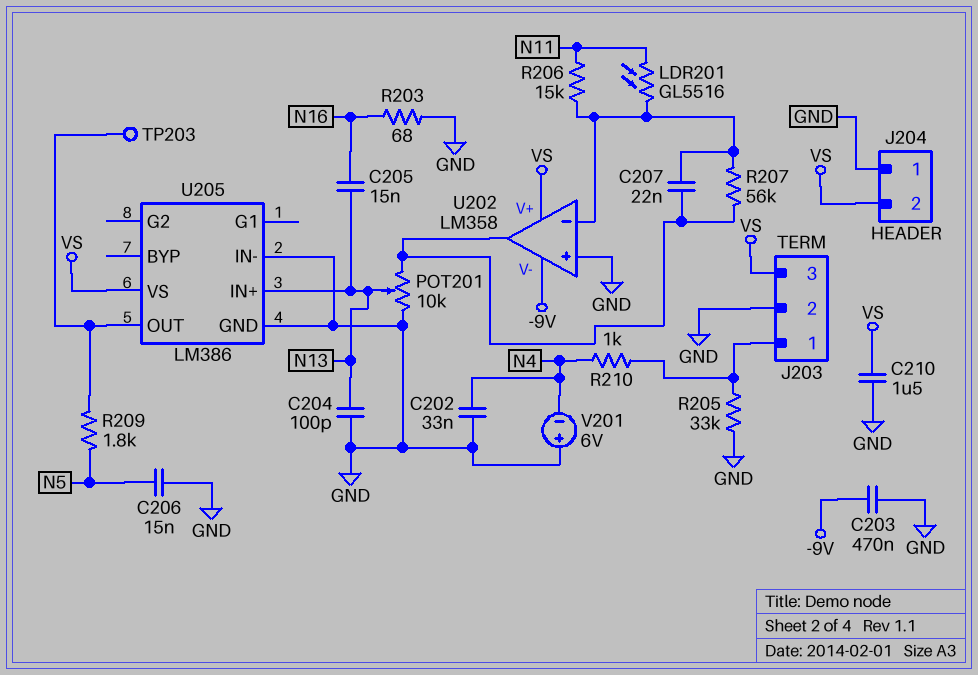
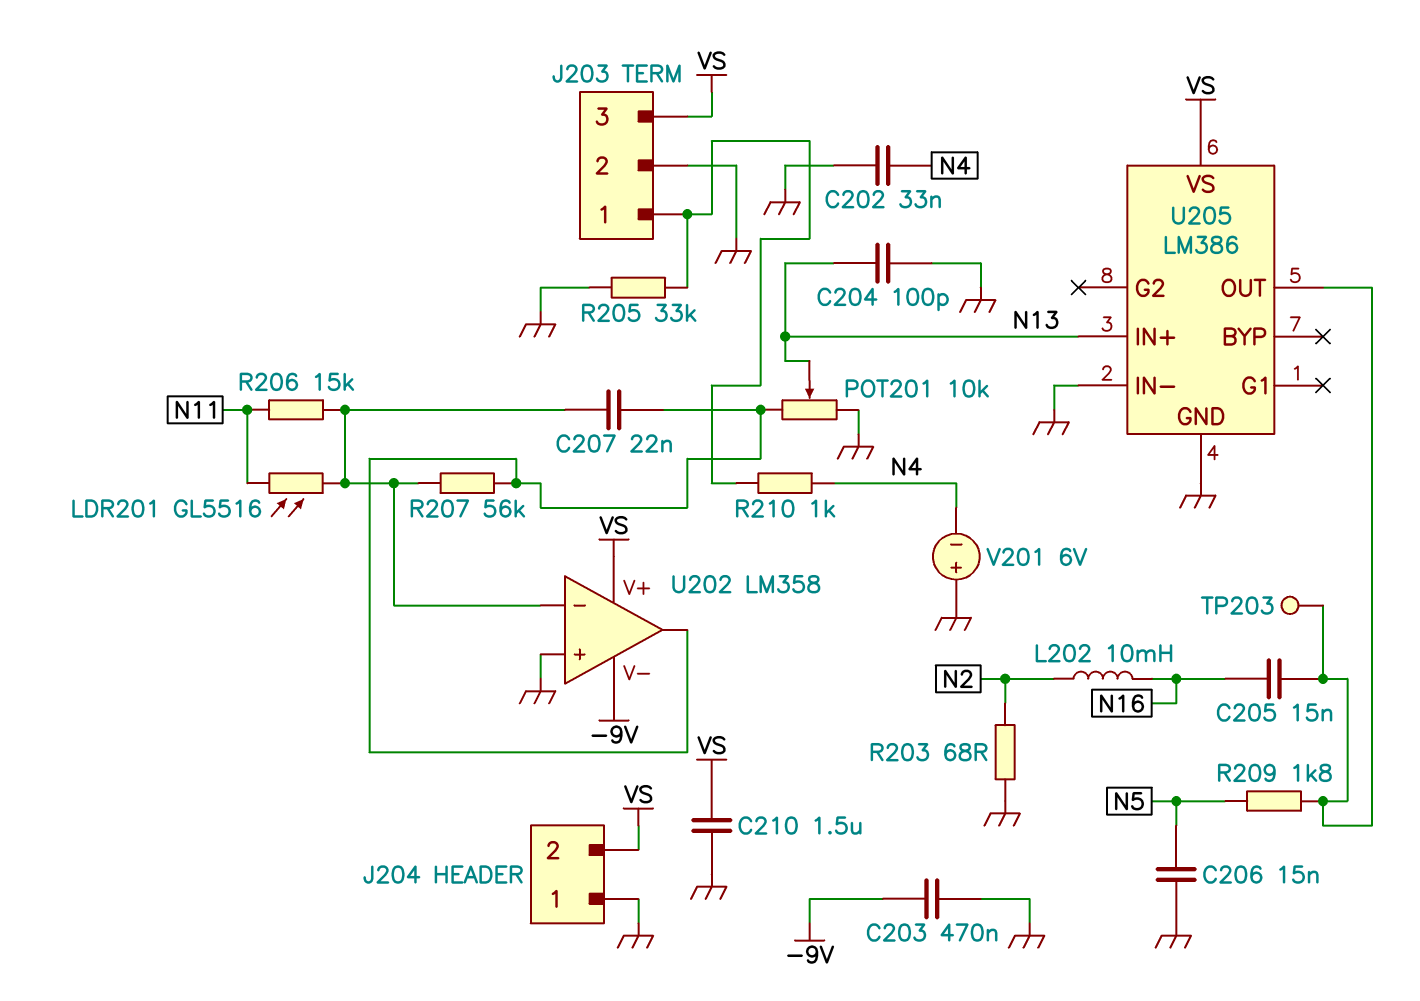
C205: 15nF (N13, N16) -> 15nF (N16, U205/OUT)
L202: none -> 10mH (N2, N16)
R203: 68 (GND, N16) -> 68 (GND, N2)

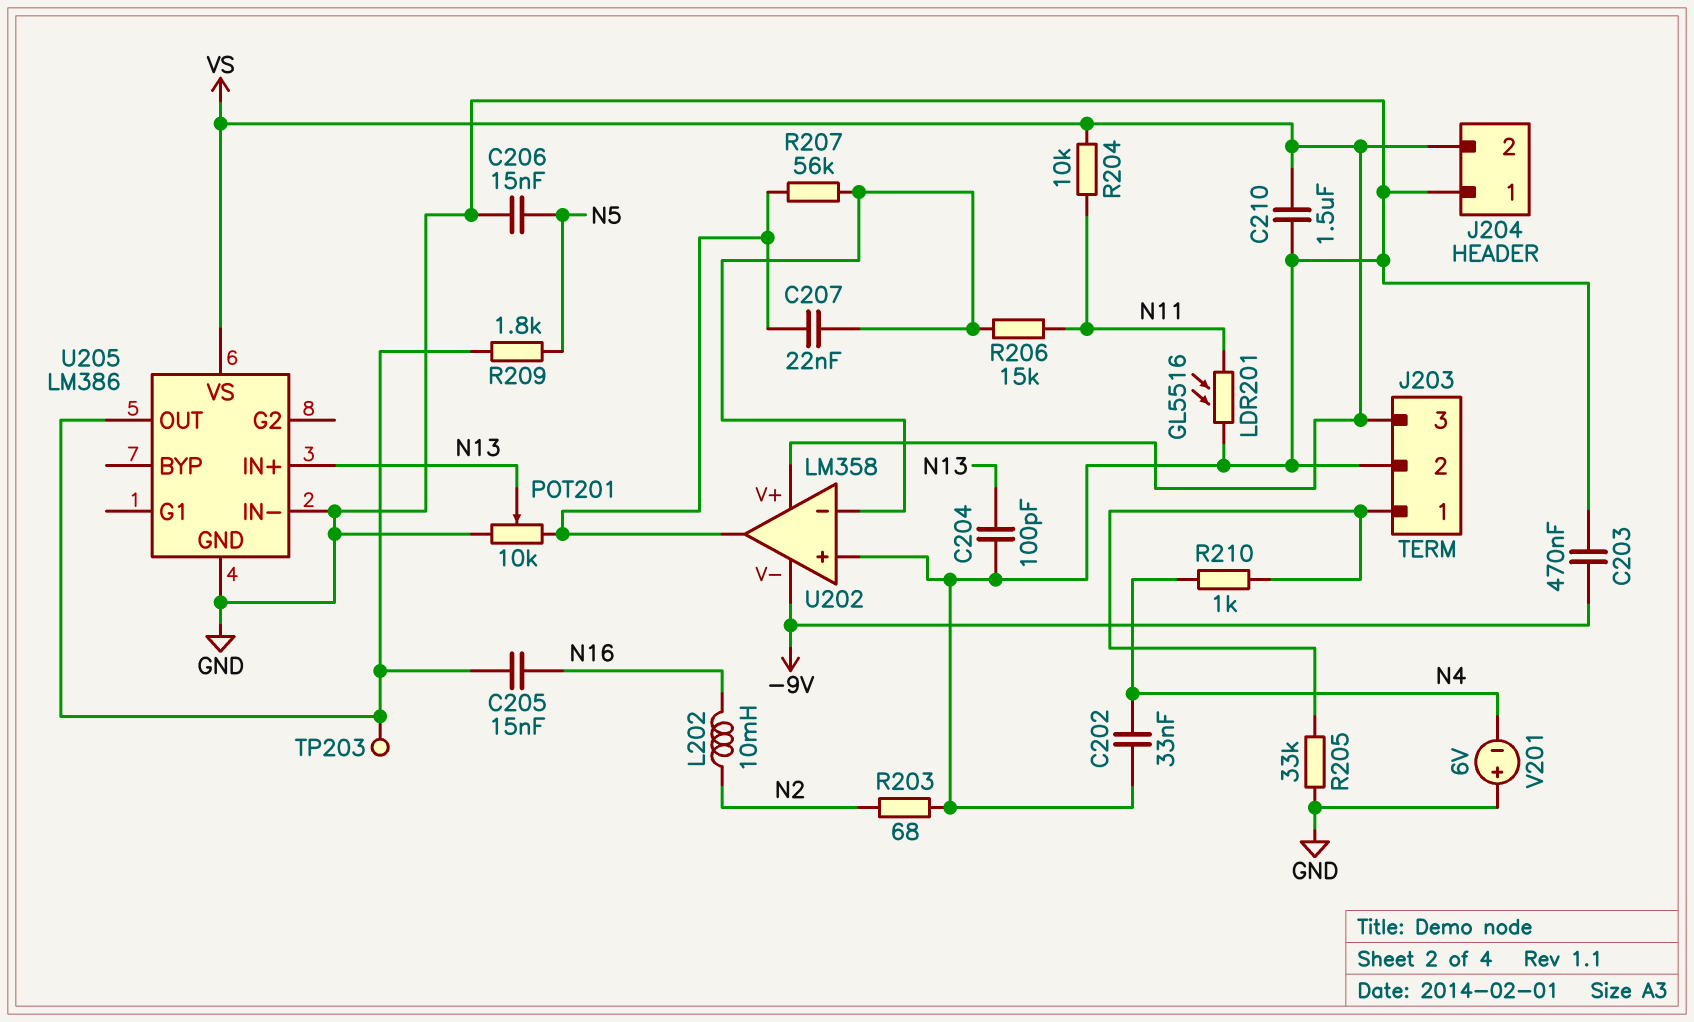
LDR201: GL5516 (N11, U202/in-) -> GL5516 (GND, N11)
R204: none -> 10k (N11, VS)

